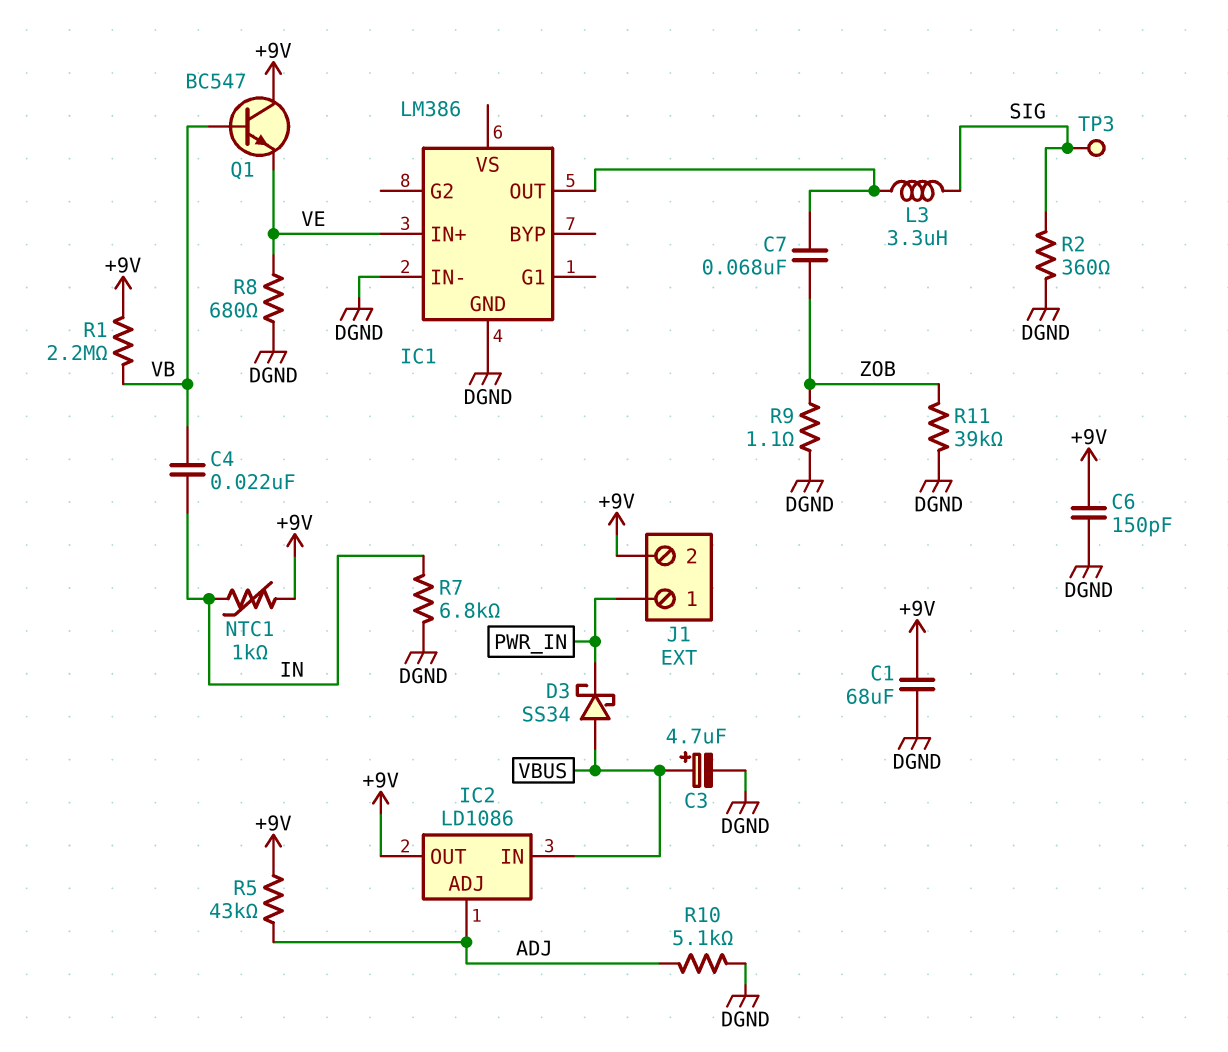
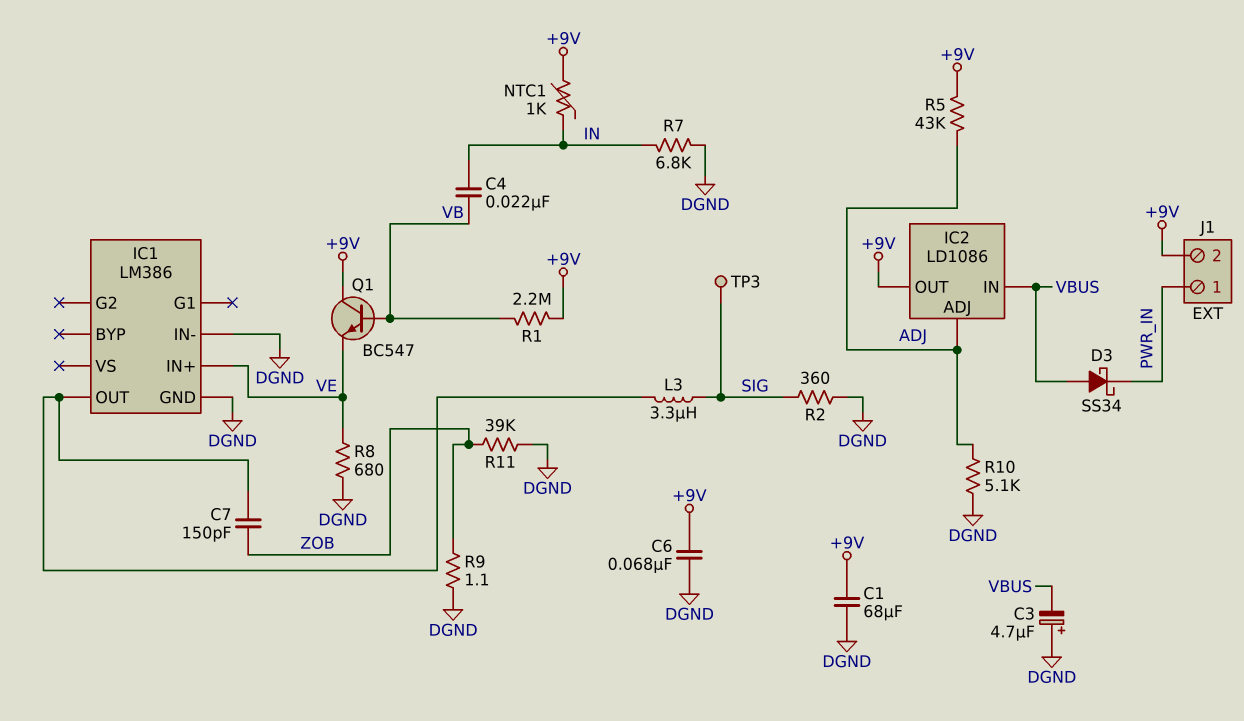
C3: 4.7uF (plus VBUS, minus DGND) -> 4.7uF (plus DGND, minus VBUS)
C6: 150pF (+9V, DGND) -> 68nF (+9V, DGND)
C7: 68nF (IC1/OUT, ZOB) -> 150pF (IC1/OUT, ZOB)

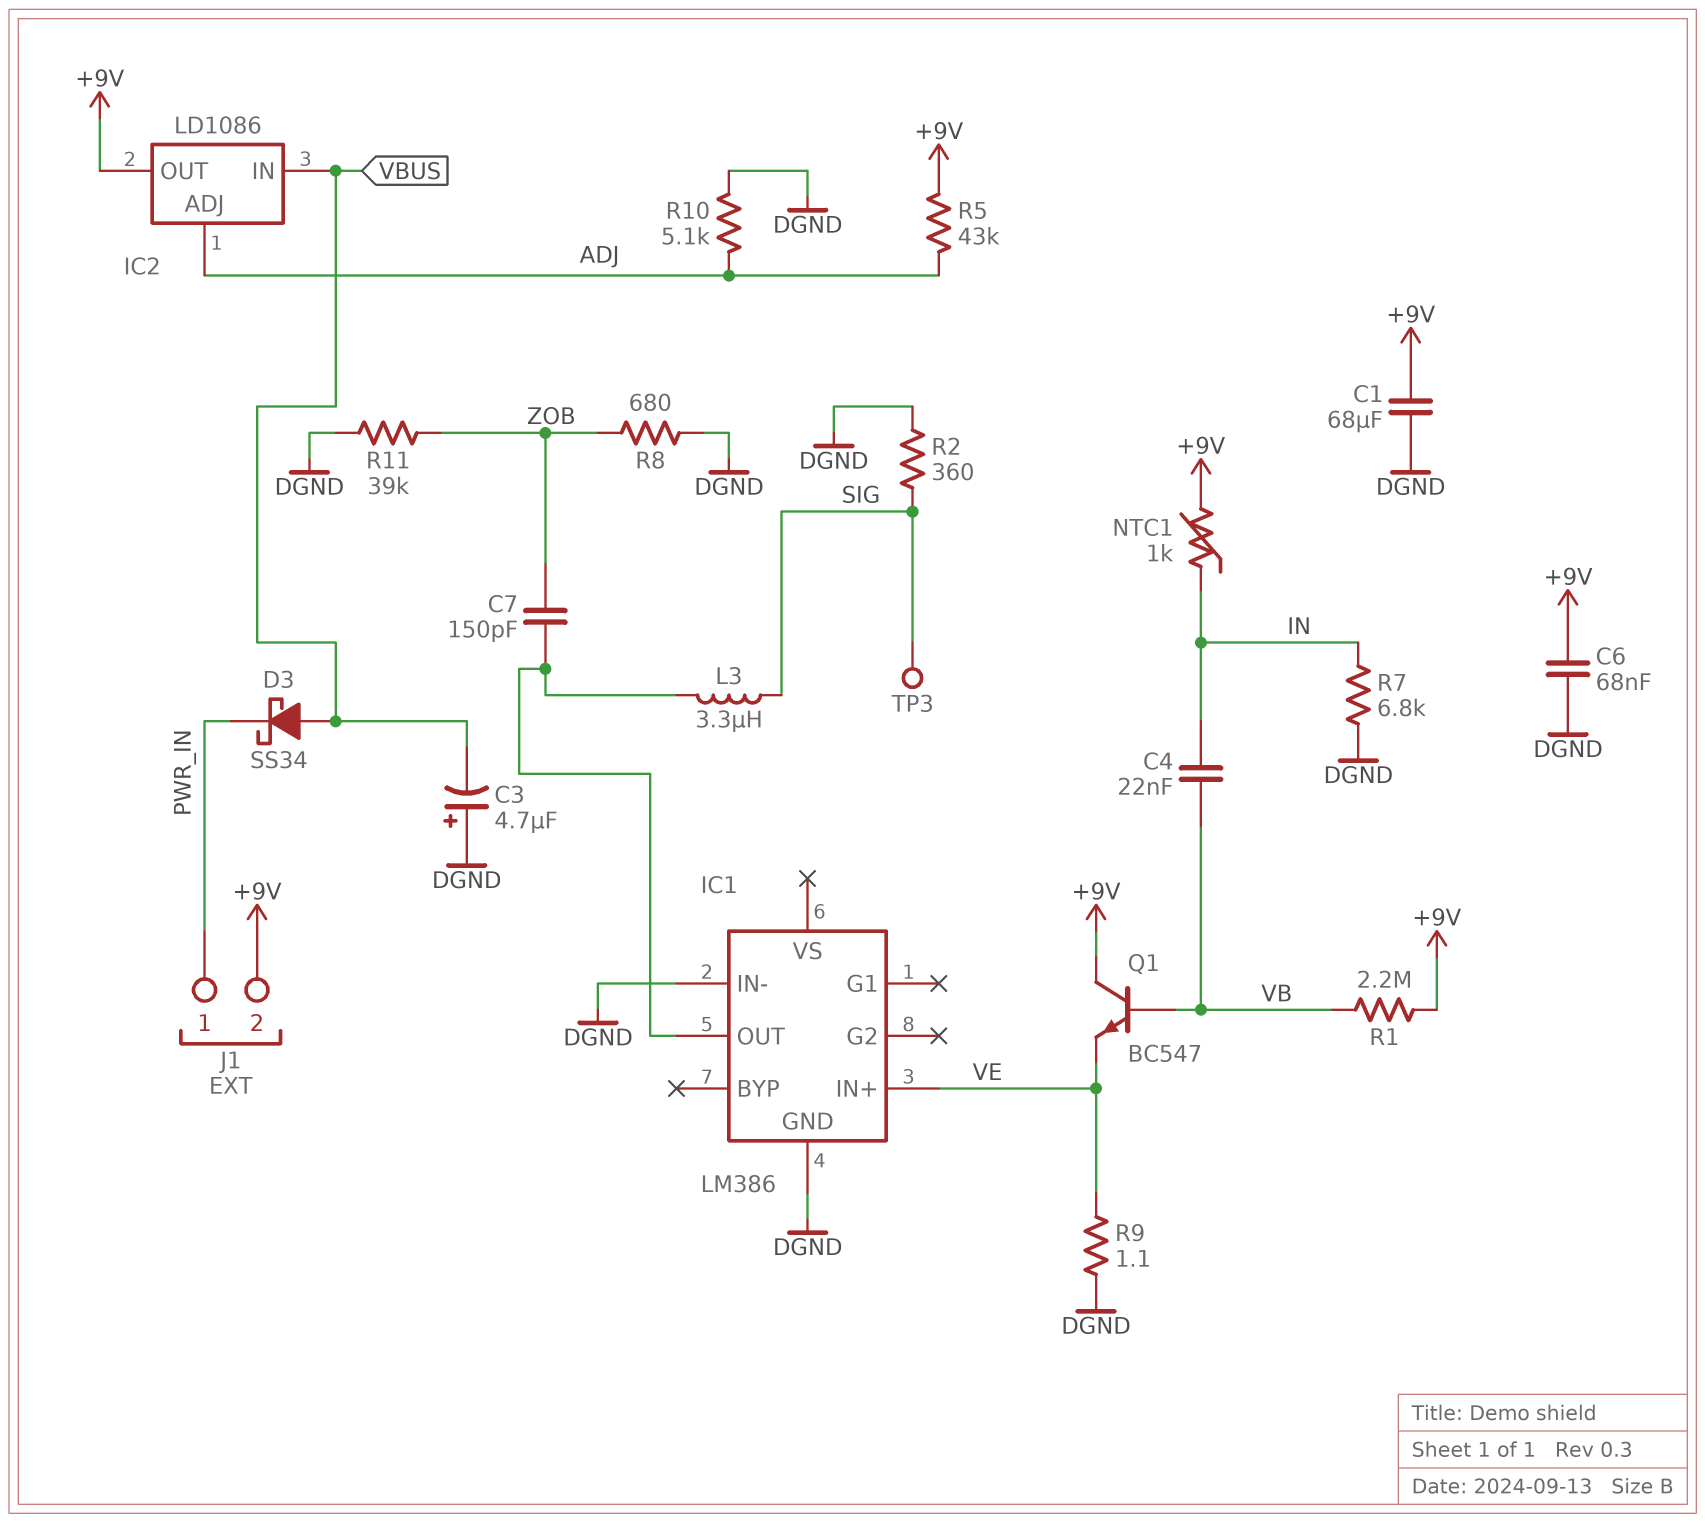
R8: 680 (DGND, VE) -> 680 (DGND, ZOB)
R9: 1.1 (DGND, ZOB) -> 1.1 (DGND, VE)

